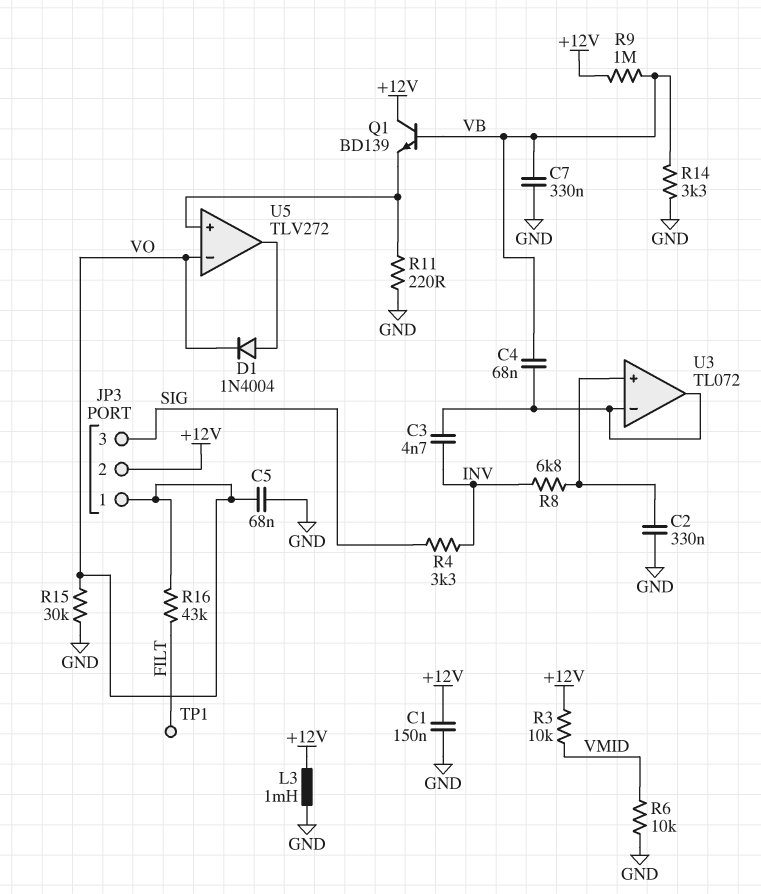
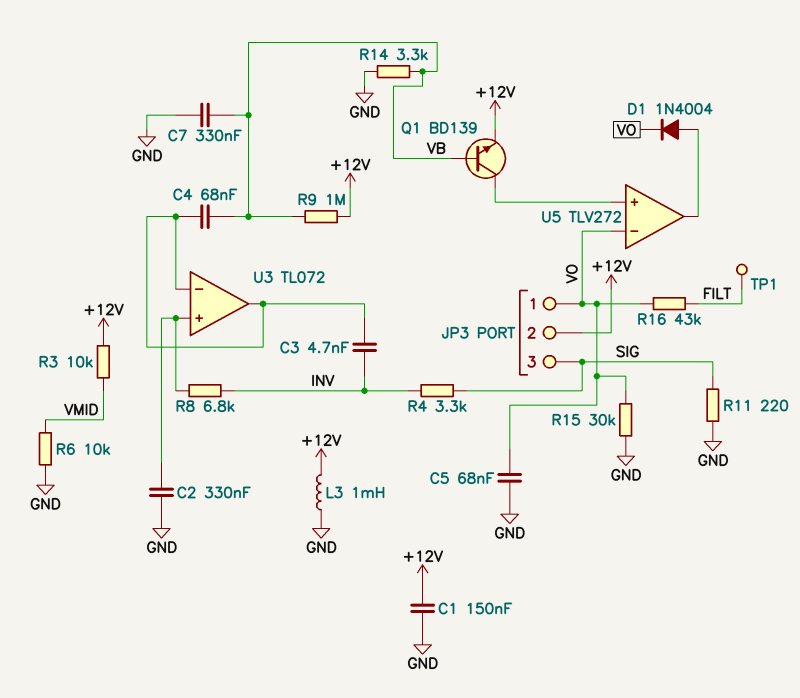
Q1: NPN BD139 (B VB, C +12V, E U5/in+) -> NPN BD139 (B VB, C U5/in+, E +12V)
R11: 220 (GND, U5/in+) -> 220 (GND, SIG)

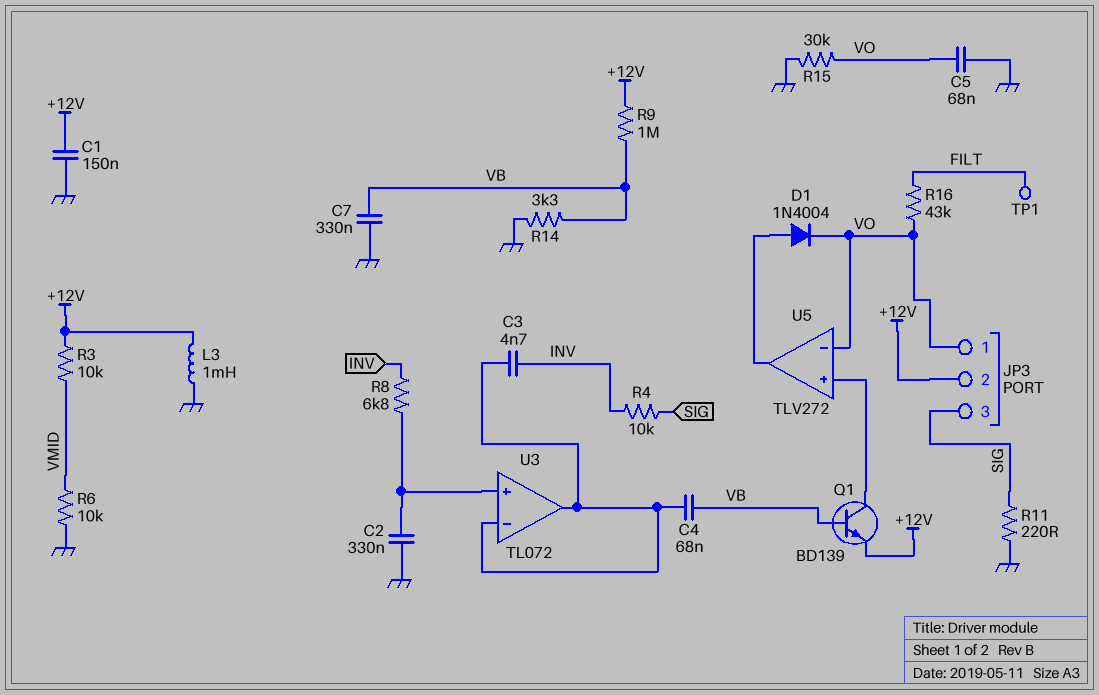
R4: 3.3k (INV, SIG) -> 10k (INV, SIG)

